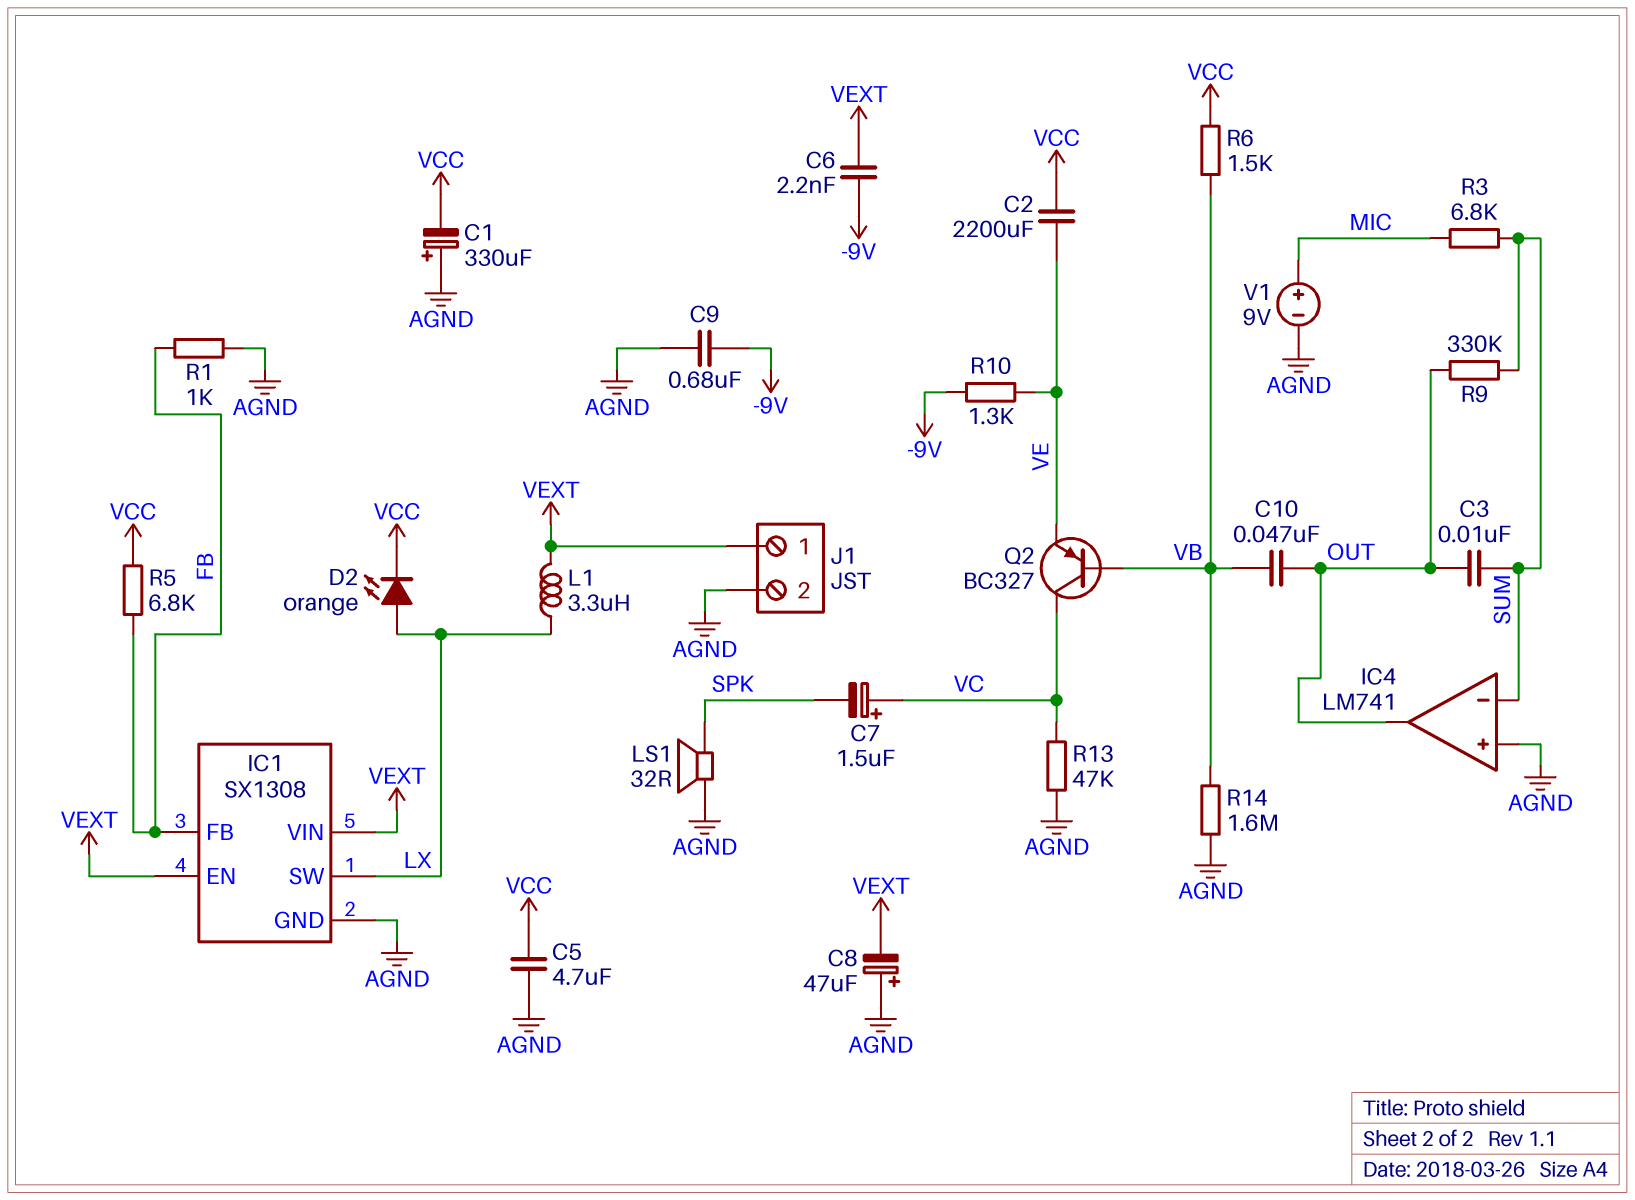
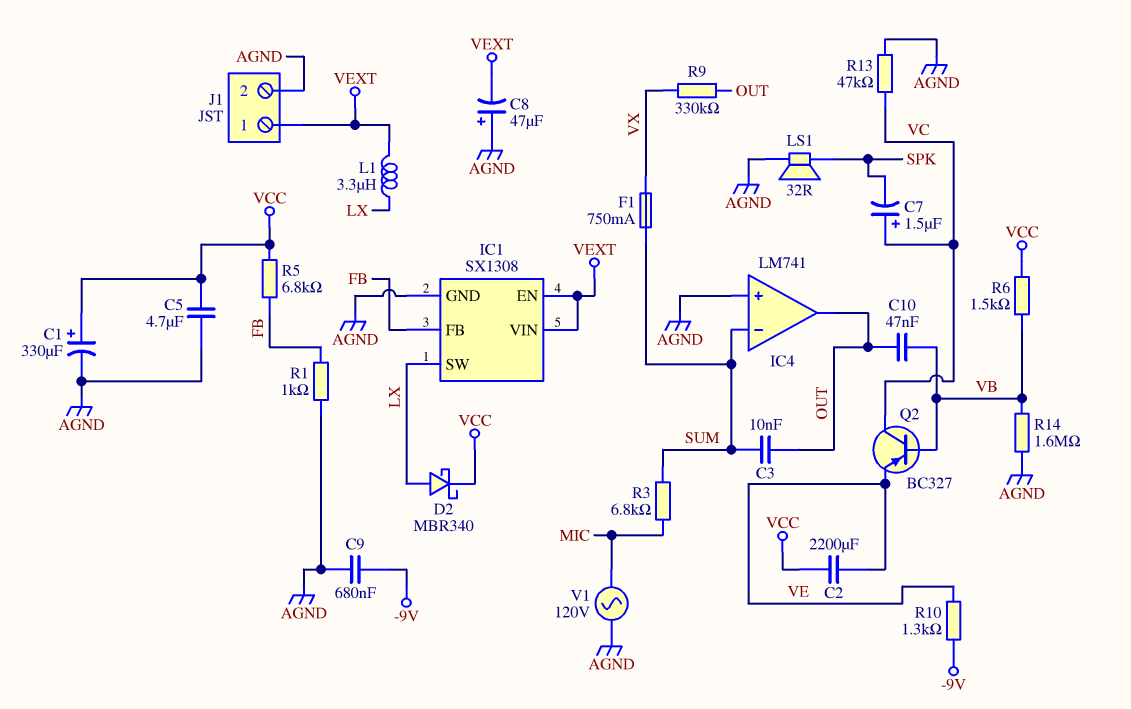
C1: 330uF (plus AGND, minus VCC) -> 330uF (plus VCC, minus AGND)
C6: 2.2nF (-9V, VEXT) -> none
D2: LED orange (A LX, K VCC) -> schottky MBR340 (A LX, K VCC)
F1: none -> 750mA (SUM, VX)
R9: 330k (OUT, SUM) -> 330k (OUT, VX)
V1: 9V (plus MIC, minus AGND) -> AC 120V (AGND, MIC)

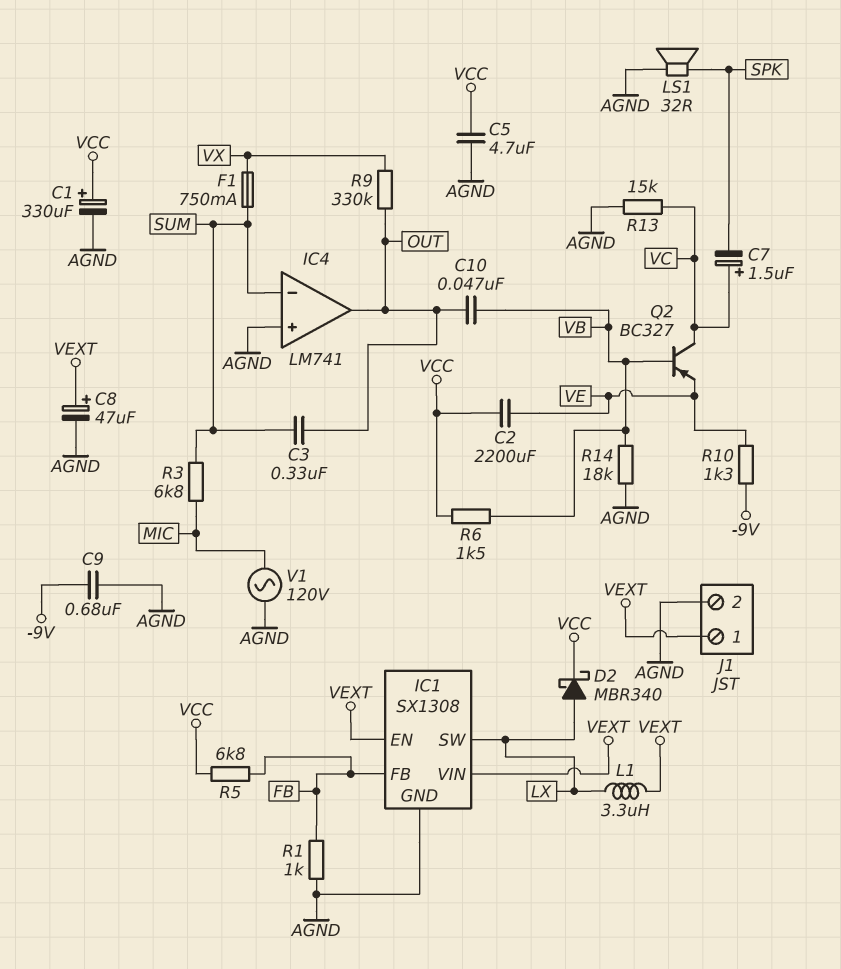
C3: 10nF (OUT, SUM) -> 330nF (OUT, SUM)
C8: 47uF (plus AGND, minus VEXT) -> 47uF (plus VEXT, minus AGND)
R13: 47k (AGND, VC) -> 15k (AGND, VC)
R14: 1.6M (AGND, VB) -> 18k (AGND, VB)

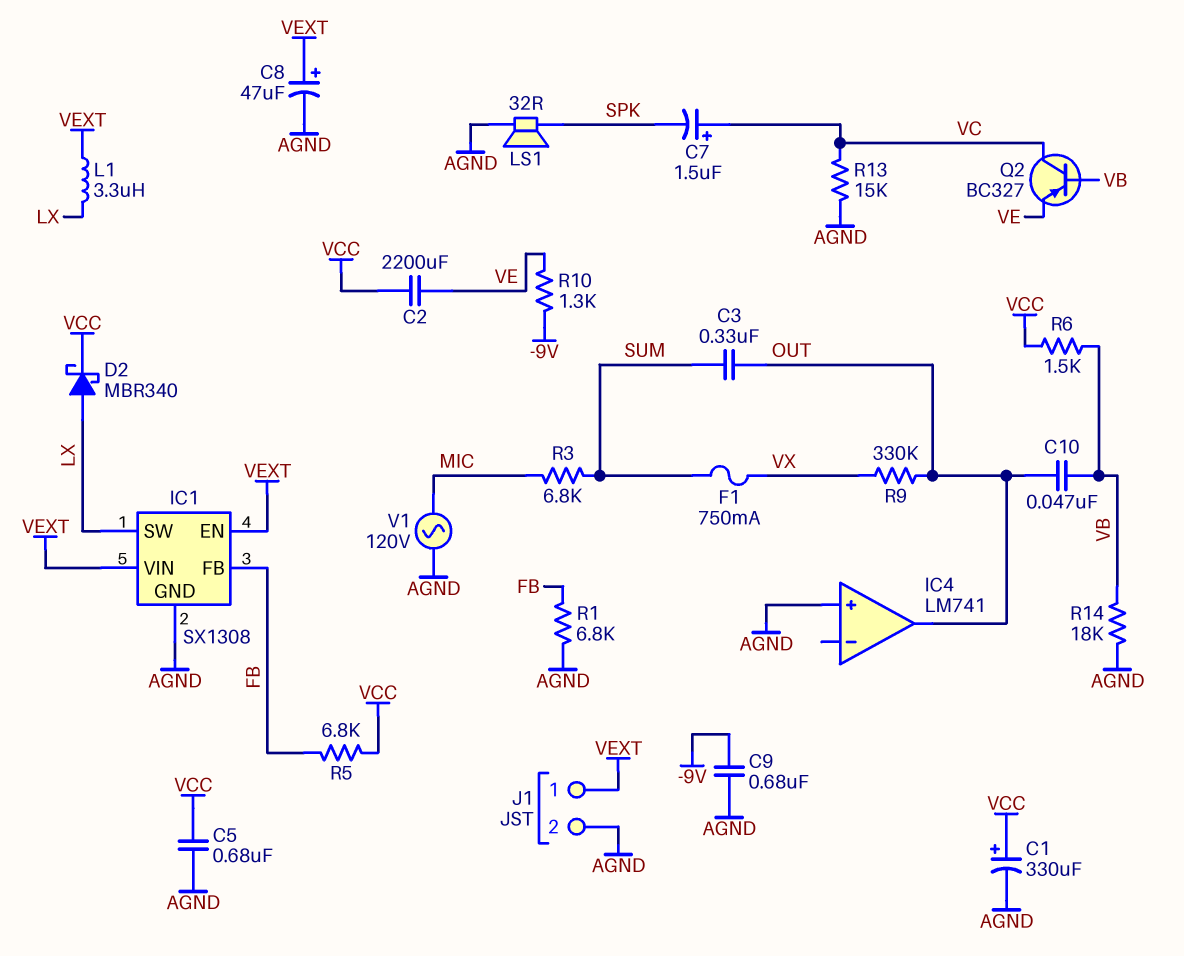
C5: 4.7uF (AGND, VCC) -> 680nF (AGND, VCC)
IC4 pin in-: SUM -> none
R1: 1k (AGND, FB) -> 6.8k (AGND, FB)

